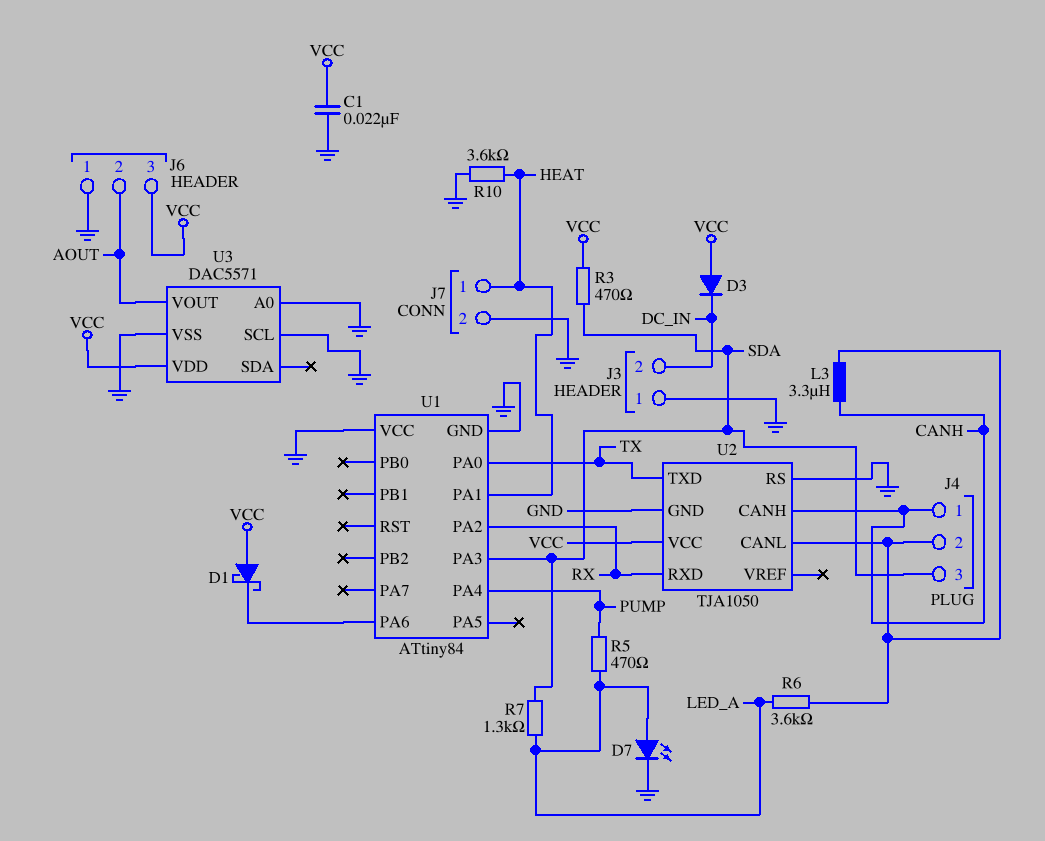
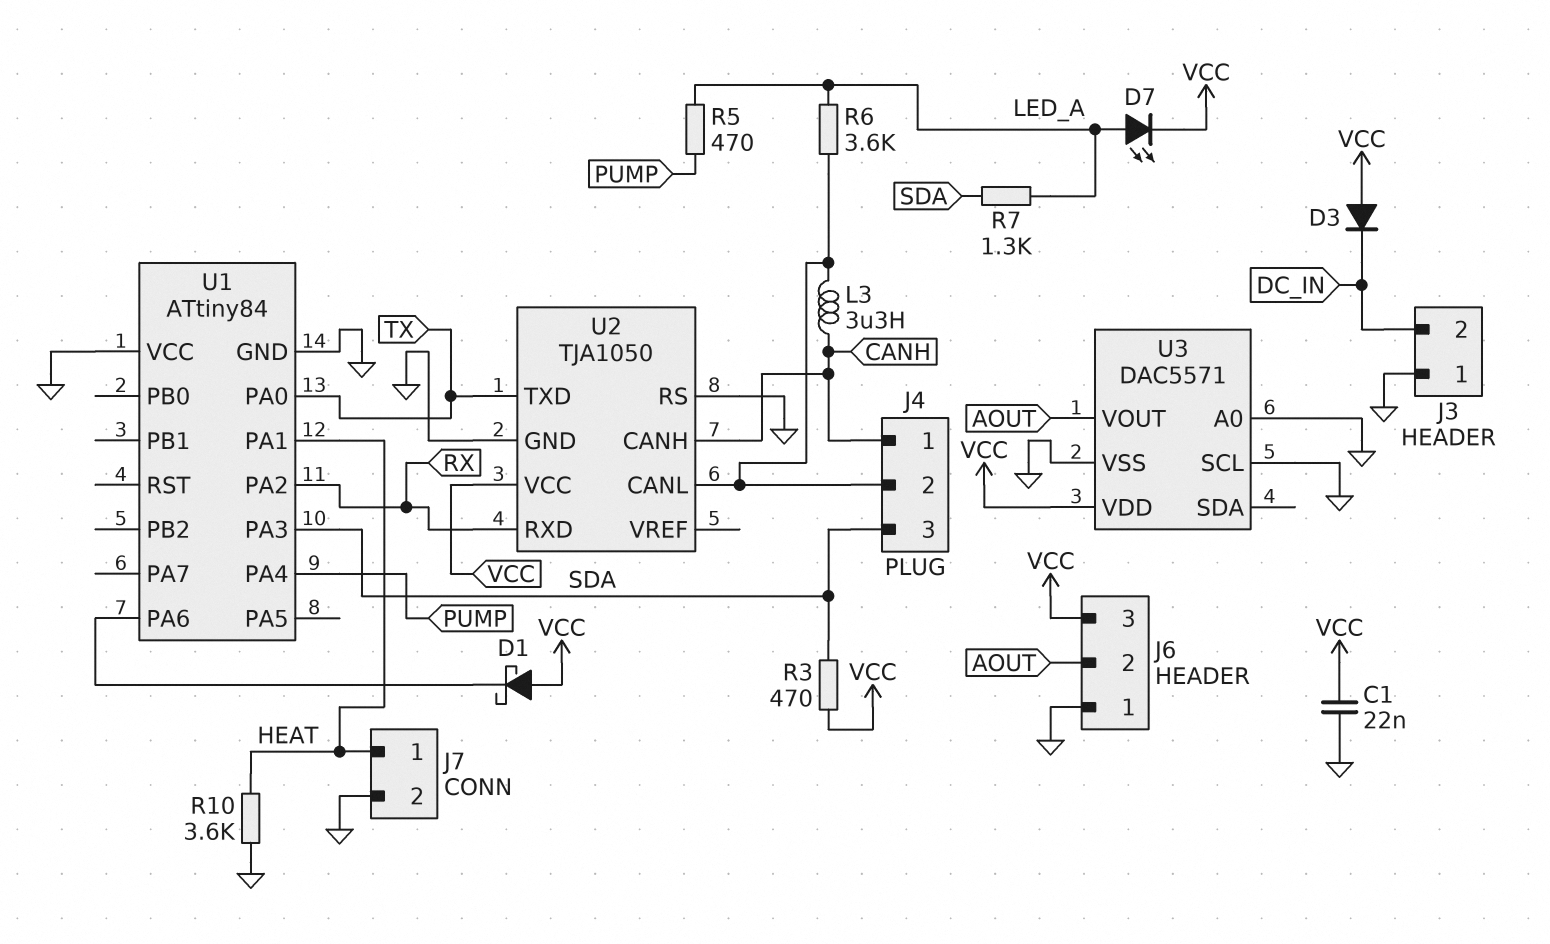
D7: LED (A LED_A, K GND) -> LED (A LED_A, K VCC)

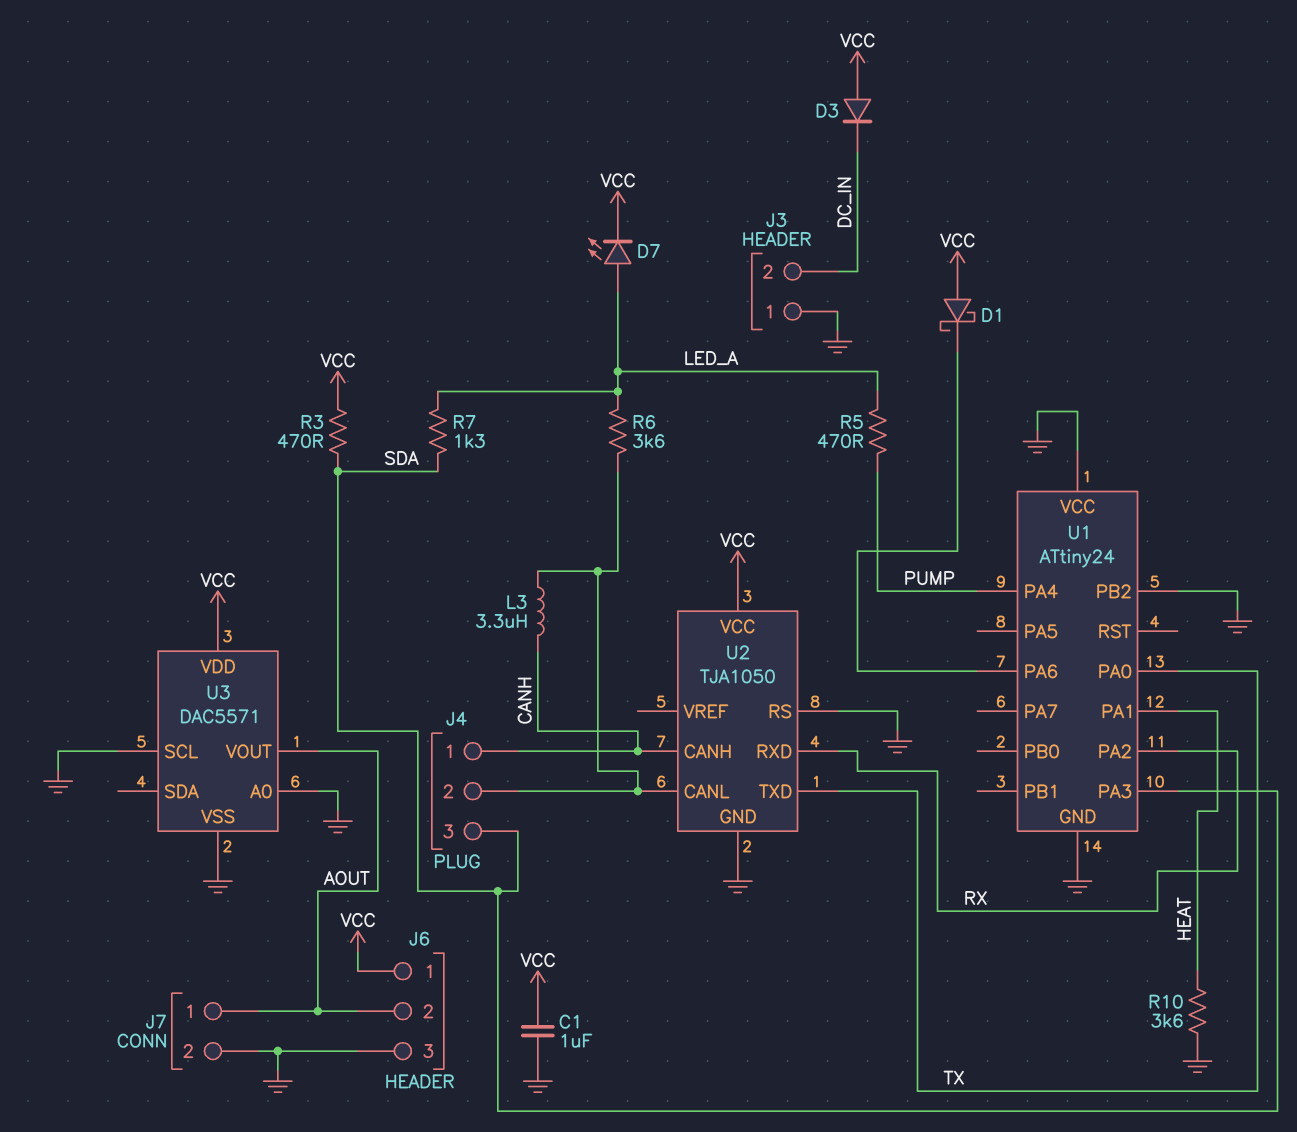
C1: 22nF (GND, VCC) -> 1uF (GND, VCC)
J6 pin 1: GND -> VCC
J6 pin 3: VCC -> GND
J7 pin 1: HEAT -> AOUT
U1: ATtiny84 -> ATtiny24
U1 pin PB2: none -> GND

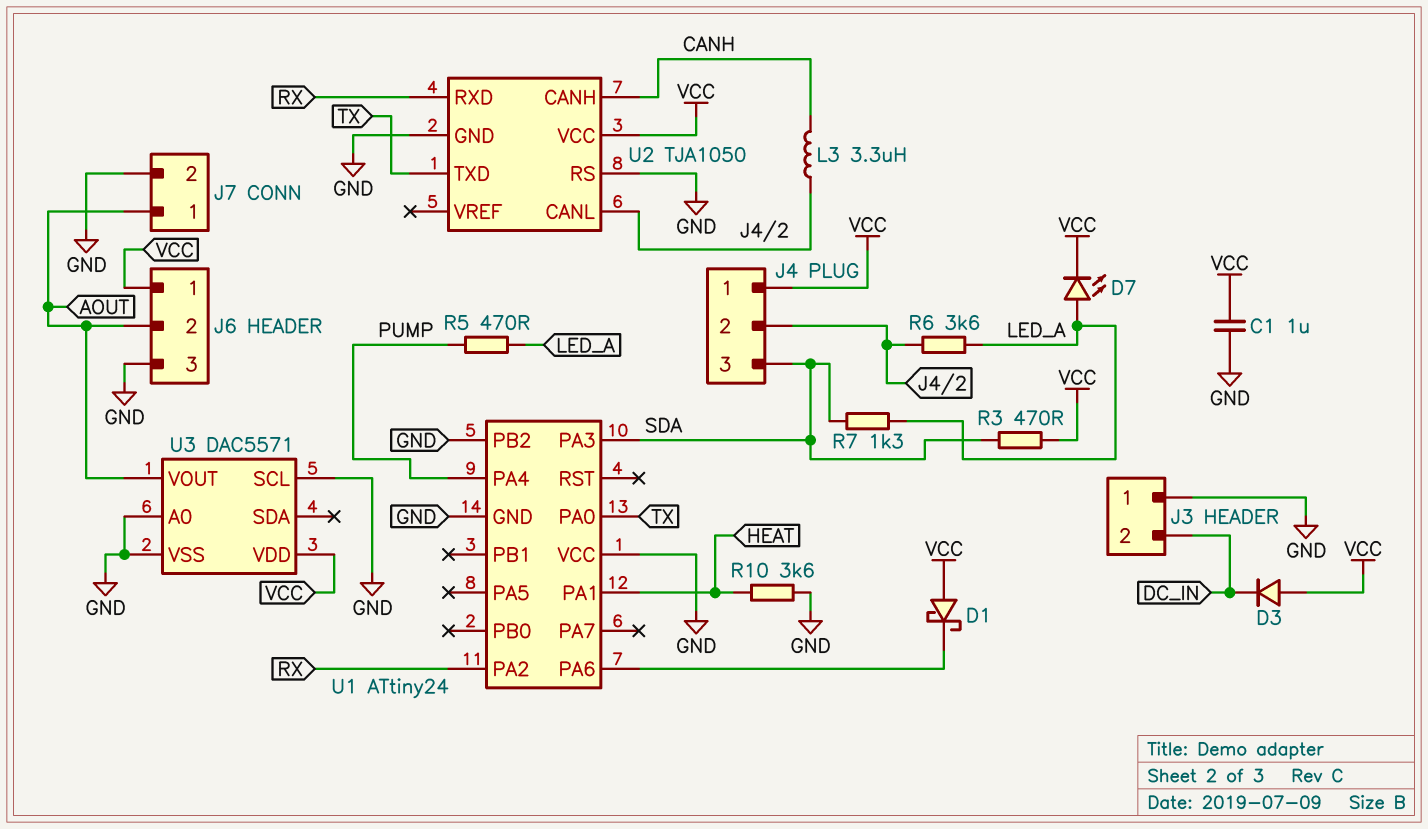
J4 pin 1: CANH -> VCC

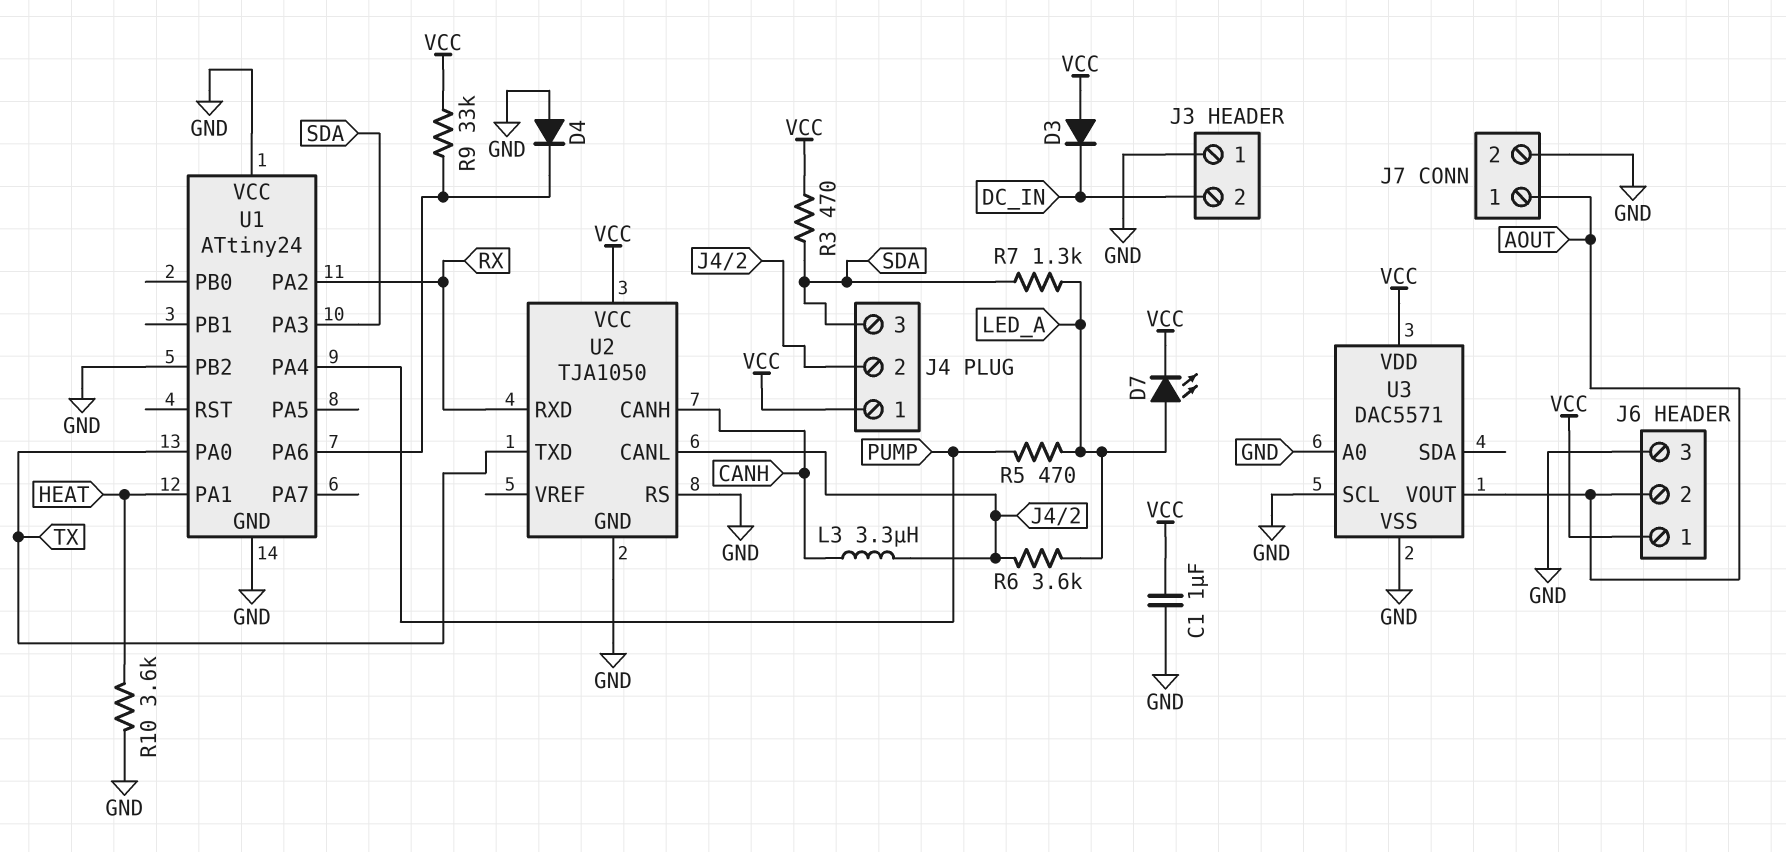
D1: schottky (A VCC, K U1/PA6) -> none
D4: none -> diode (A GND, K U1/PA6)
R9: none -> 33k (U1/PA6, VCC)

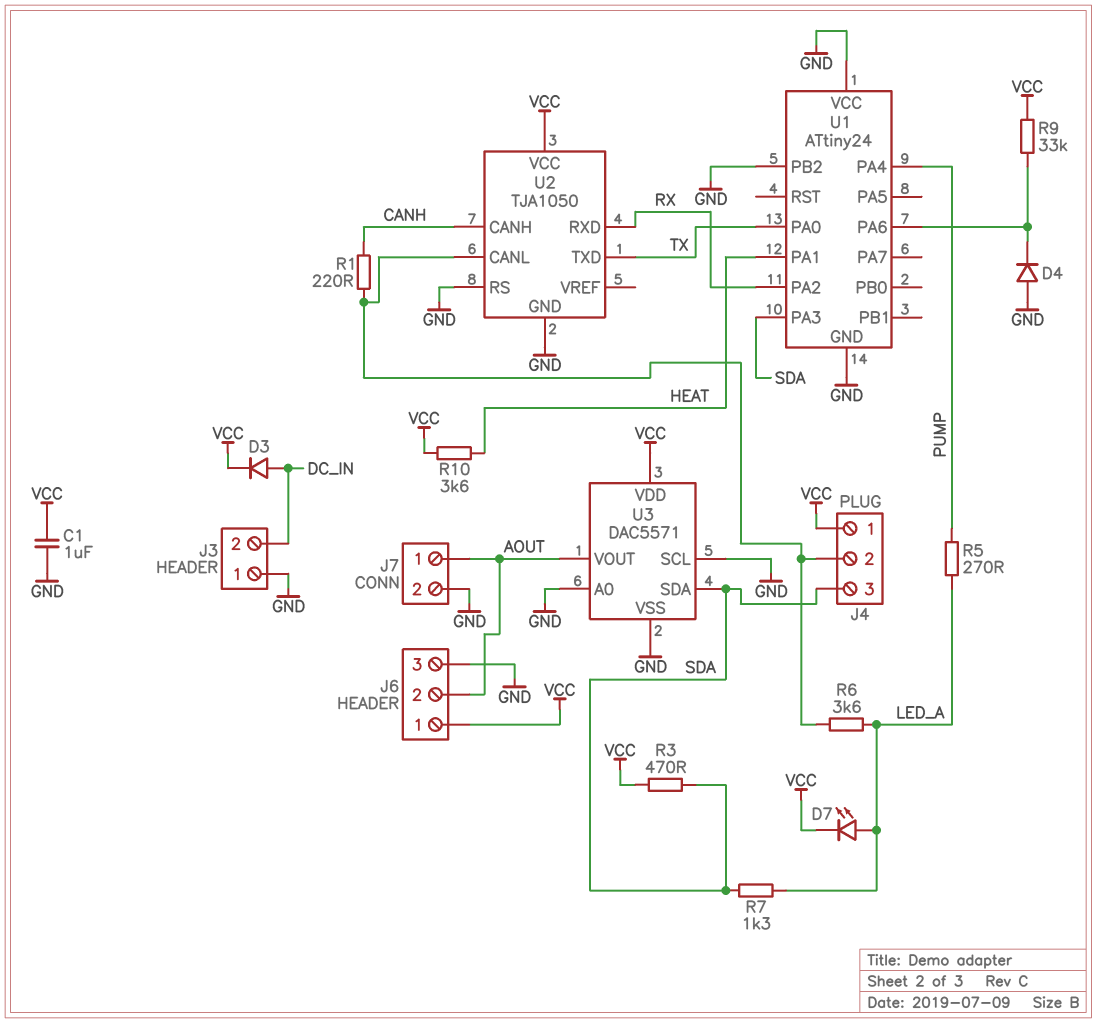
D3: diode (A VCC, K DC_IN) -> diode (A DC_IN, K VCC)
L3: 3.3uH (CANH, J4/2) -> none
R1: none -> 220 (CANH, J4/2)
R5: 470 (LED_A, PUMP) -> 270 (LED_A, PUMP)
R10: 3.6k (GND, HEAT) -> 3.6k (HEAT, VCC)
U3 pin SDA: none -> SDA

